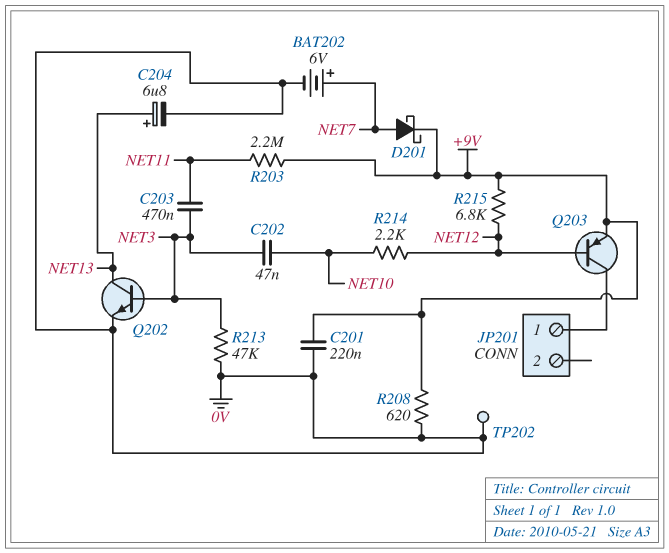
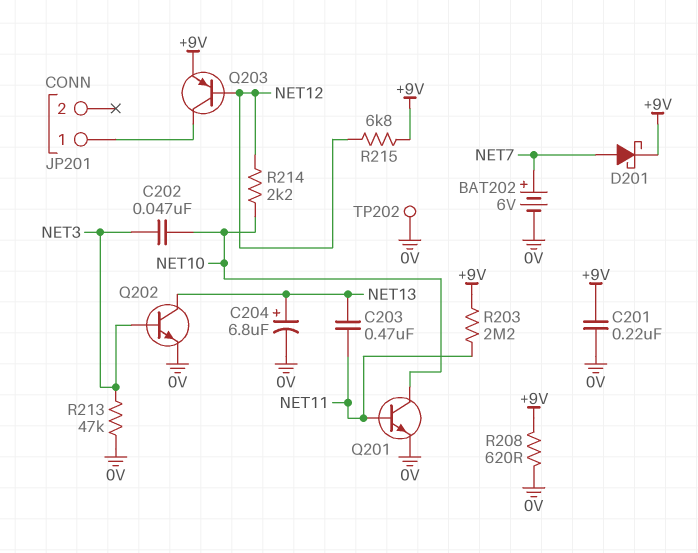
C203: 470nF (NET3, NET11) -> 470nF (NET11, NET13)
Q201: none -> NPN (B NET11, C NET10, E 0V)

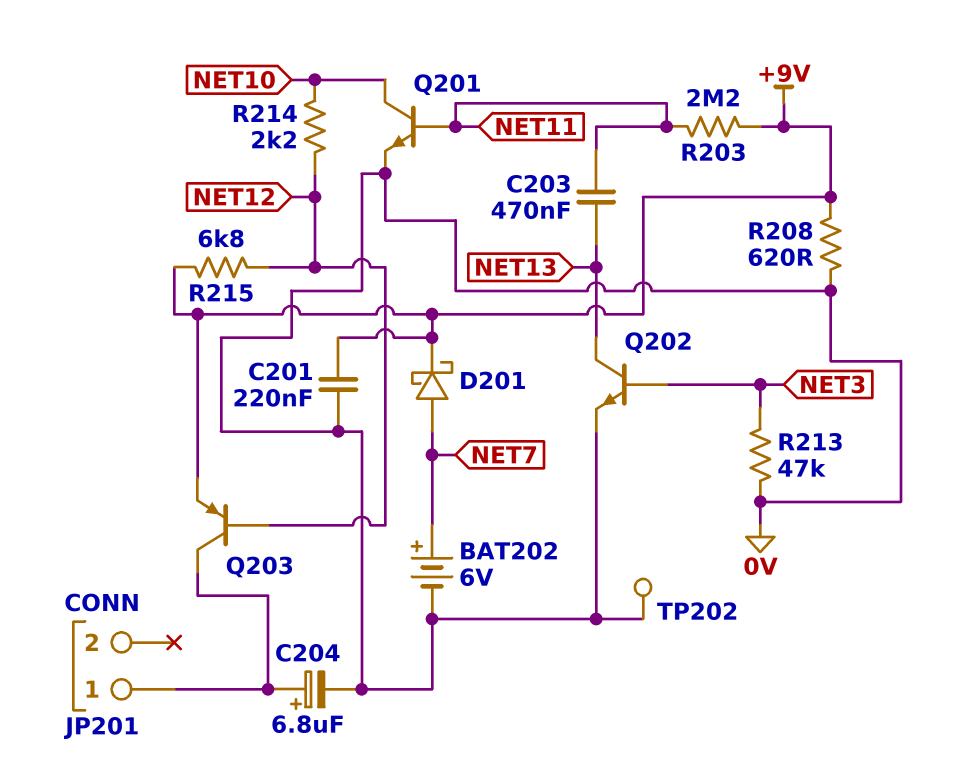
C202: 47nF (NET3, NET10) -> none
C204: 6.8uF (plus NET13, minus 0V) -> 6.8uF (plus JP201/1, minus 0V)

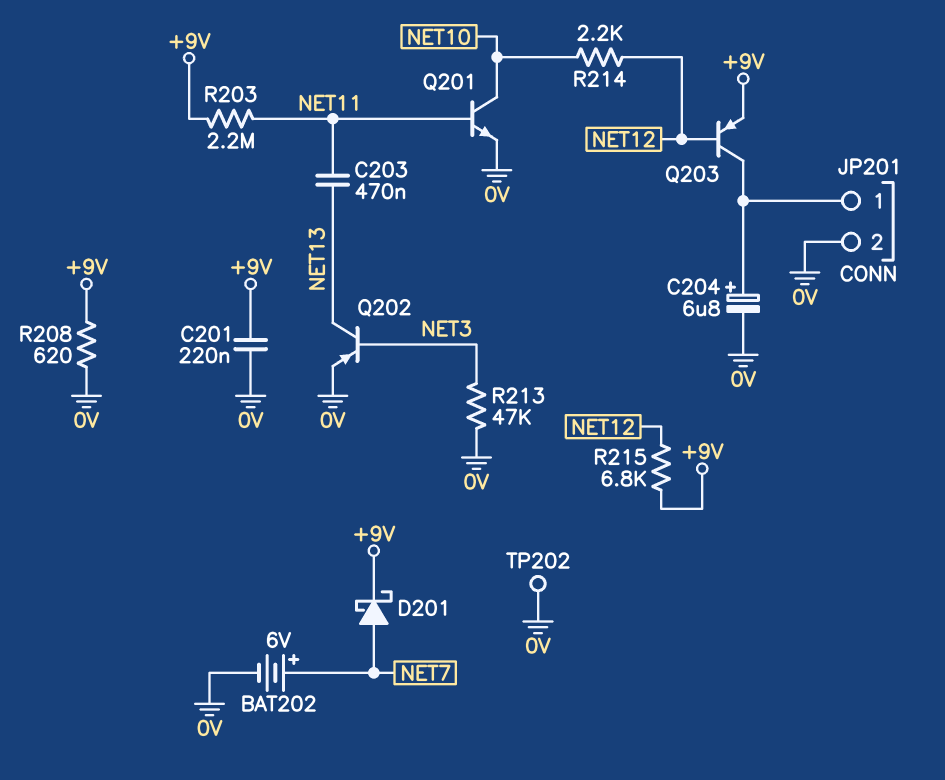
JP201 pin 2: none -> 0V
Q202: NPN (B NET3, C NET13, E 0V) -> PNP (B NET3, C NET13, E 0V)

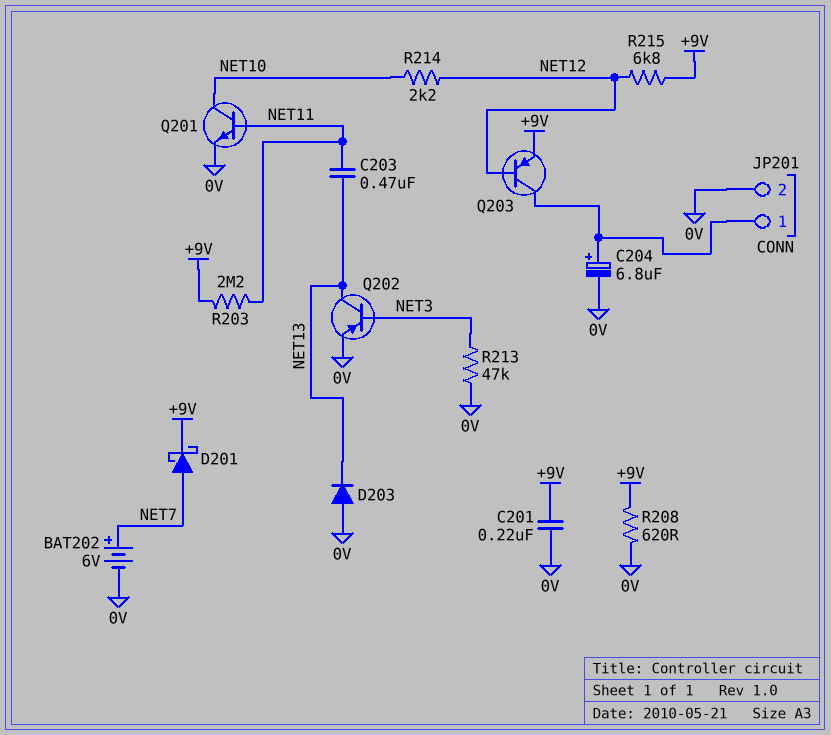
D203: none -> diode (A 0V, K NET13)
TP202: test point (0V) -> none

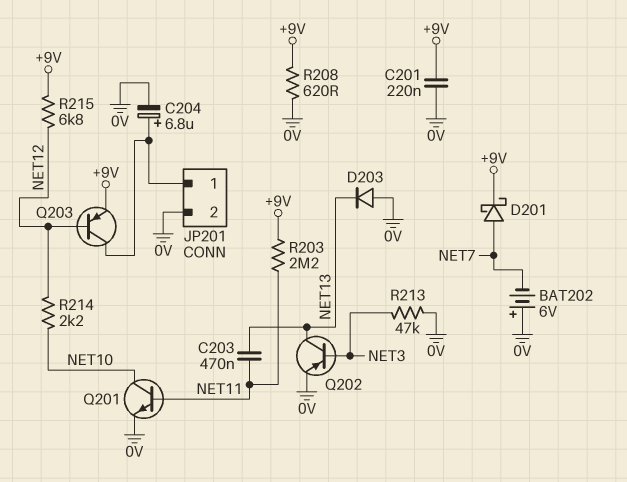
BAT202: 6V (plus NET7, minus 0V) -> 6V (plus 0V, minus NET7)

